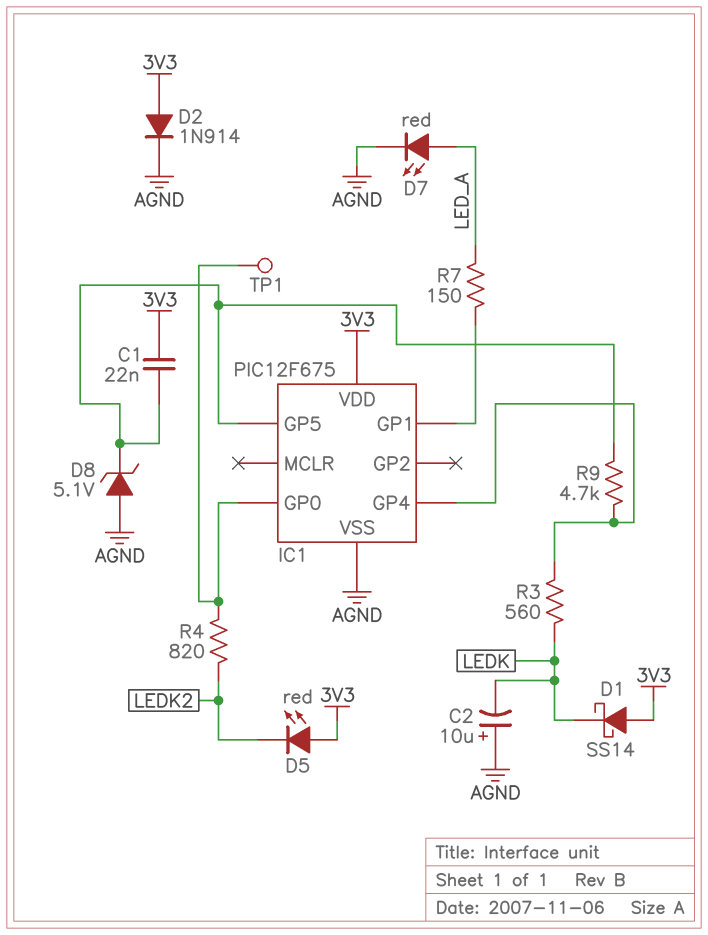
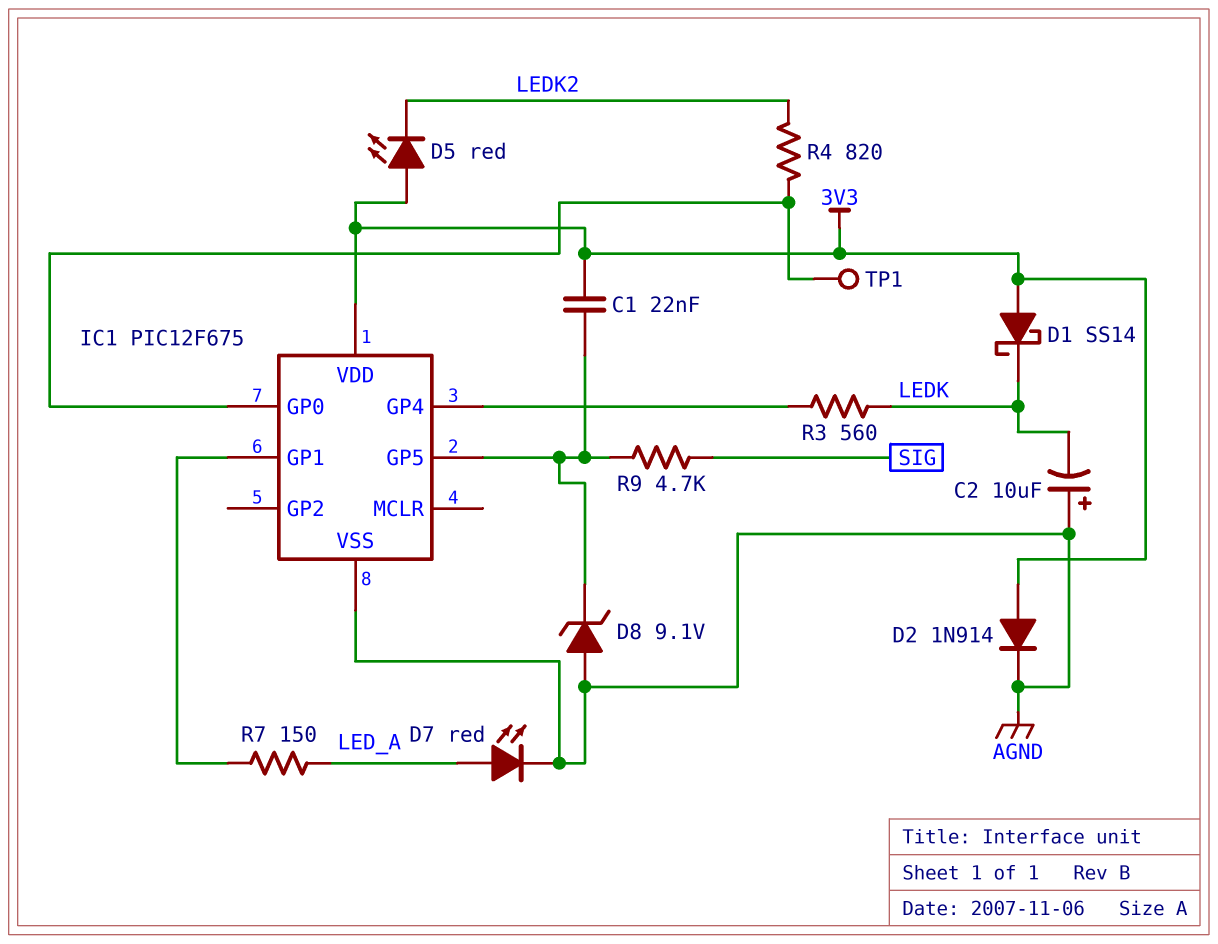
D8: zener 5.1V (A AGND, K IC1/GP5) -> zener 9.1V (A AGND, K IC1/GP5)
R9: 4.7k (IC1/GP4, IC1/GP5) -> 4.7k (IC1/GP5, SIG)

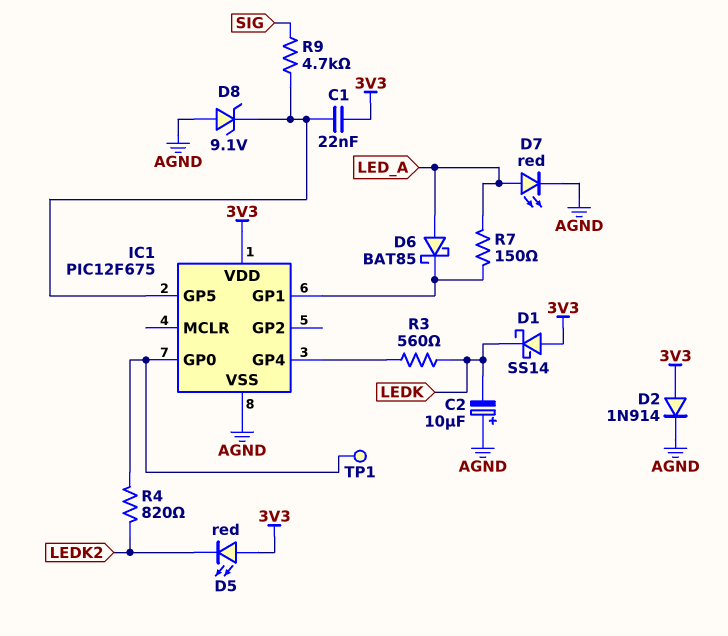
D6: none -> schottky BAT85 (A LED_A, K IC1/GP1)

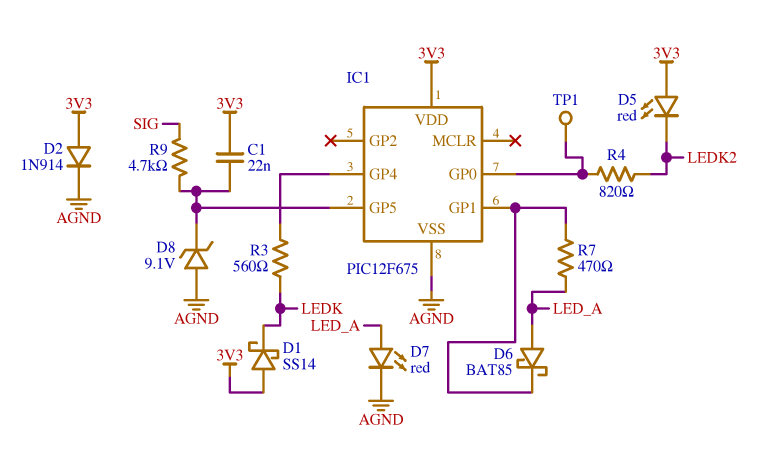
C2: 10uF (plus AGND, minus LEDK) -> none
R7: 150 (IC1/GP1, LED_A) -> 470 (IC1/GP1, LED_A)

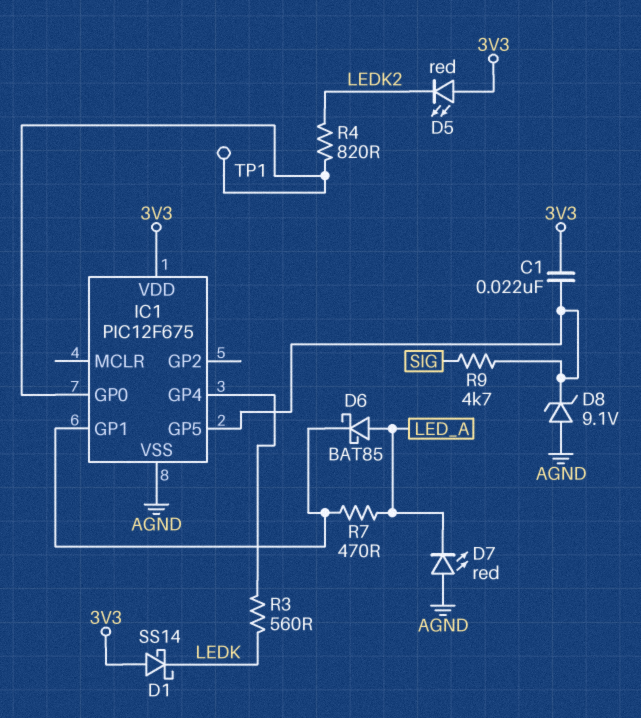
D2: diode 1N914 (A 3V3, K AGND) -> none
D7: LED red (A LED_A, K AGND) -> LED red (A AGND, K LED_A)

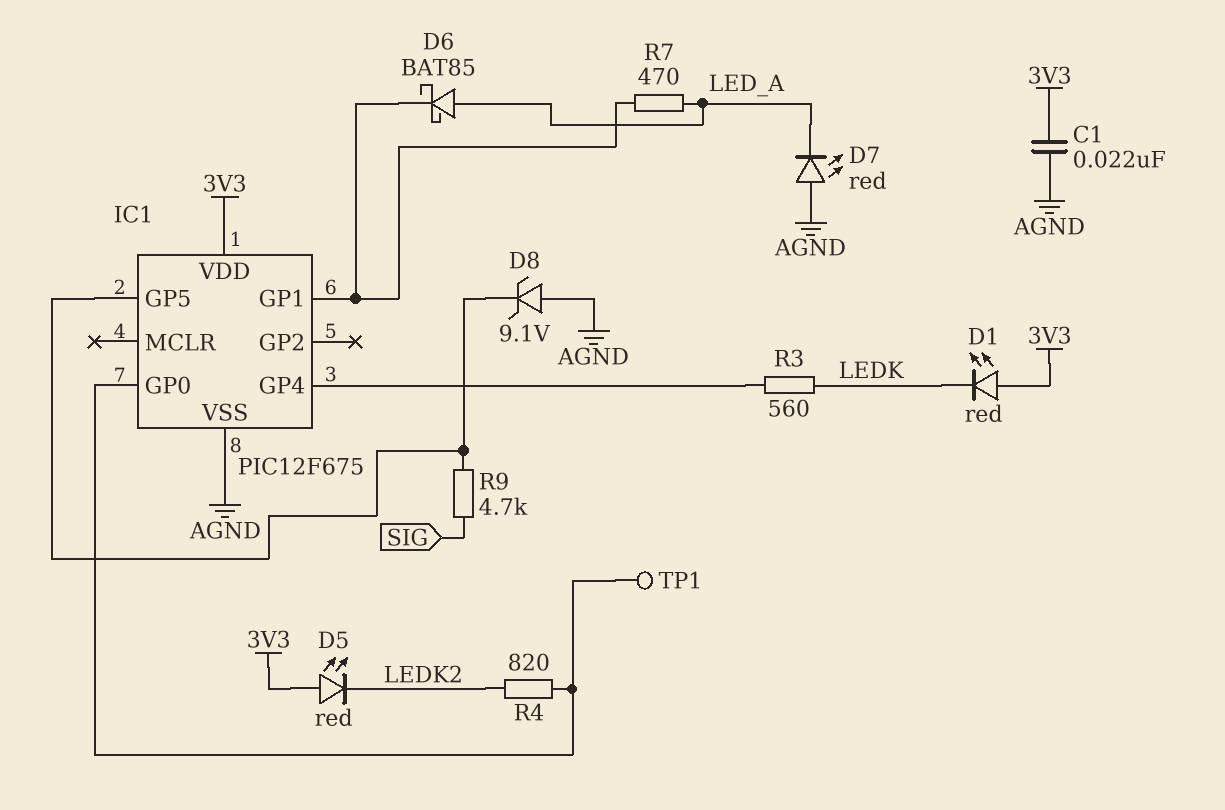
C1: 22nF (3V3, IC1/GP5) -> 22nF (3V3, AGND)
D1: schottky SS14 (A 3V3, K LEDK) -> LED red (A 3V3, K LEDK)

